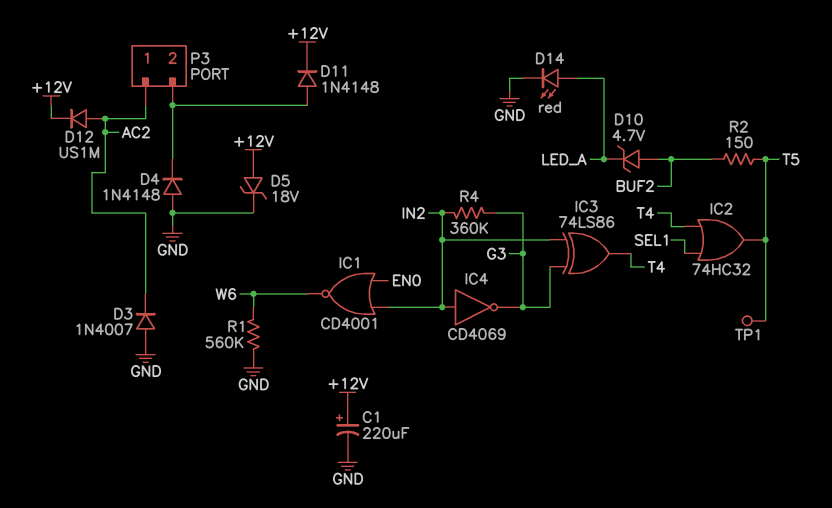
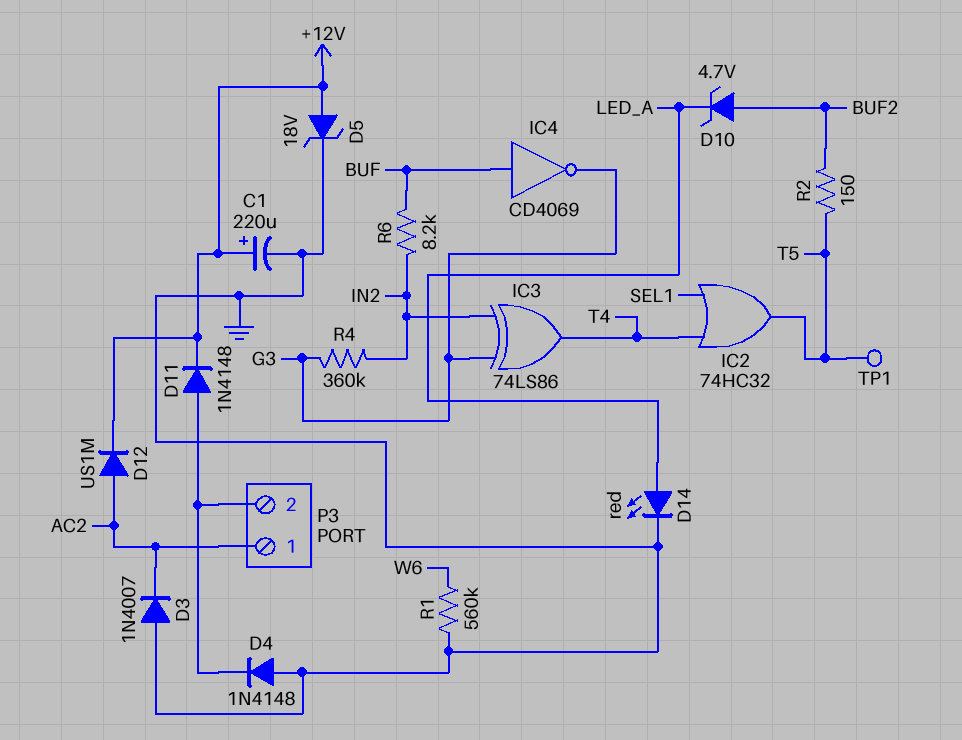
IC1: NOR CD4001 (in EN0, in IN2, out W6) -> none
IC4: NOT CD4069 (in IN2, out G3) -> NOT CD4069 (in BUF, out G3)
R6: none -> 8.2k (BUF, IN2)

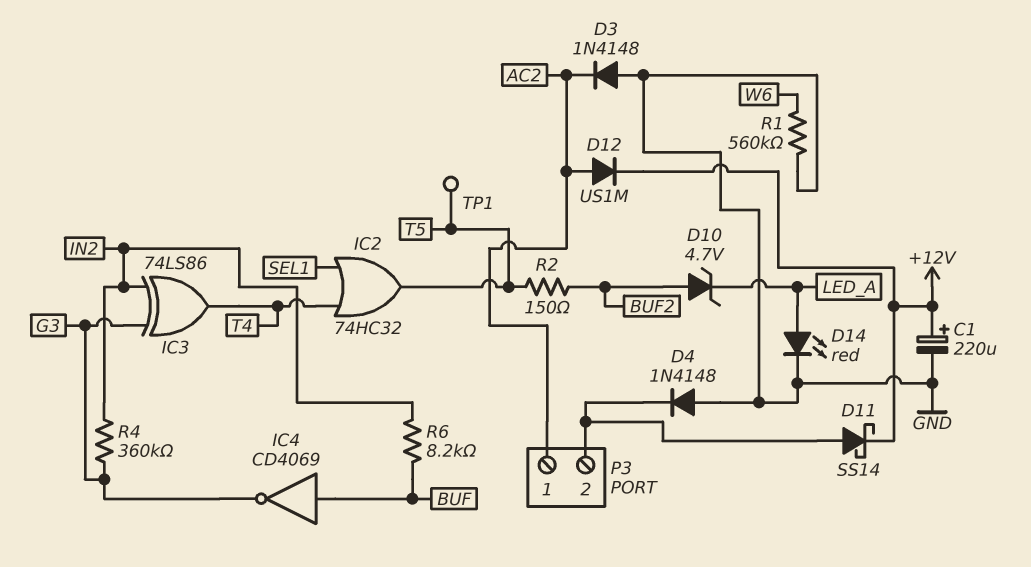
D3: diode 1N4007 (A GND, K AC2) -> diode 1N4148 (A GND, K AC2)
D5: zener 18V (A +12V, K GND) -> none
D11: diode 1N4148 (A P3/2, K +12V) -> schottky SS14 (A P3/2, K +12V)

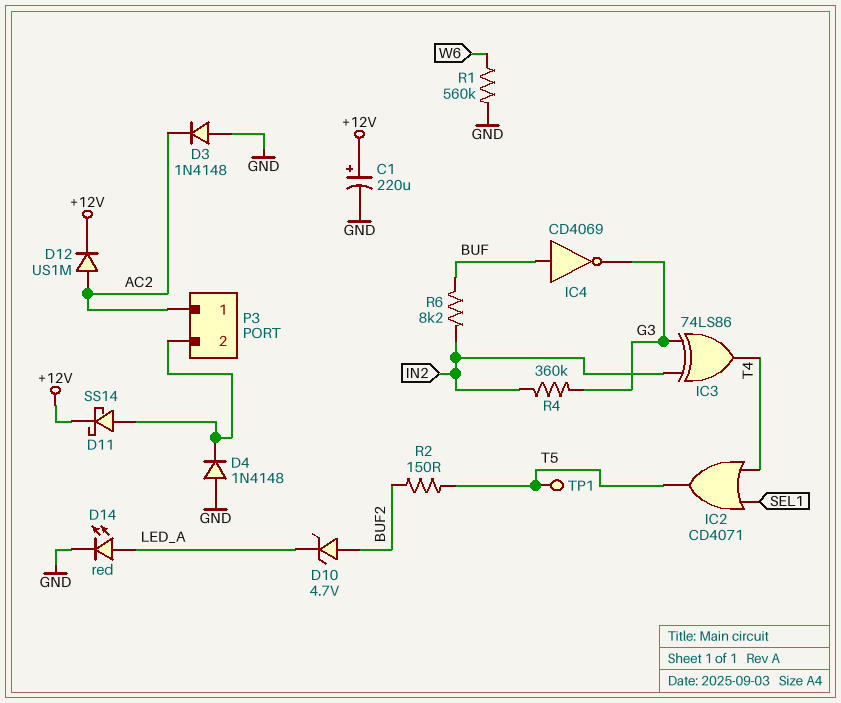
IC2: OR 74HC32 (in SEL1, in T4, out T5) -> OR CD4071 (in SEL1, in T4, out T5)

